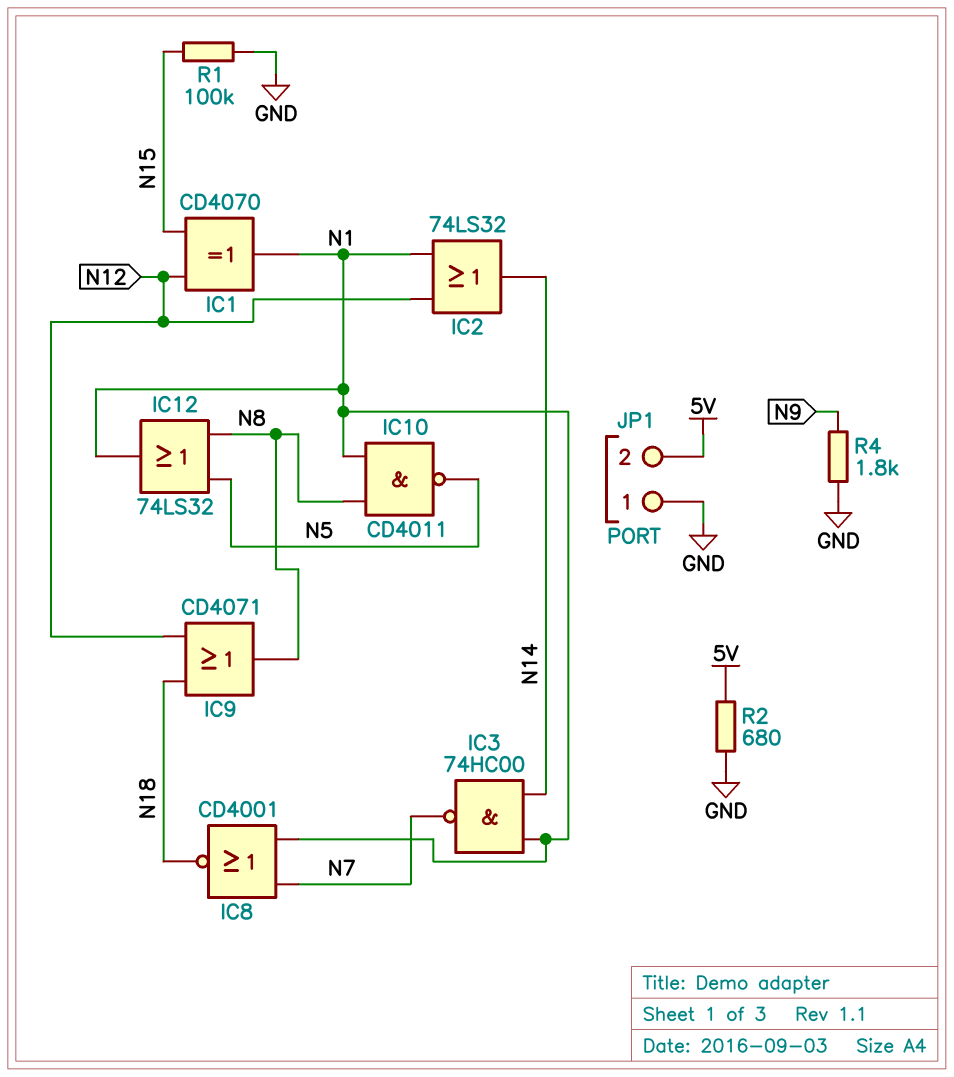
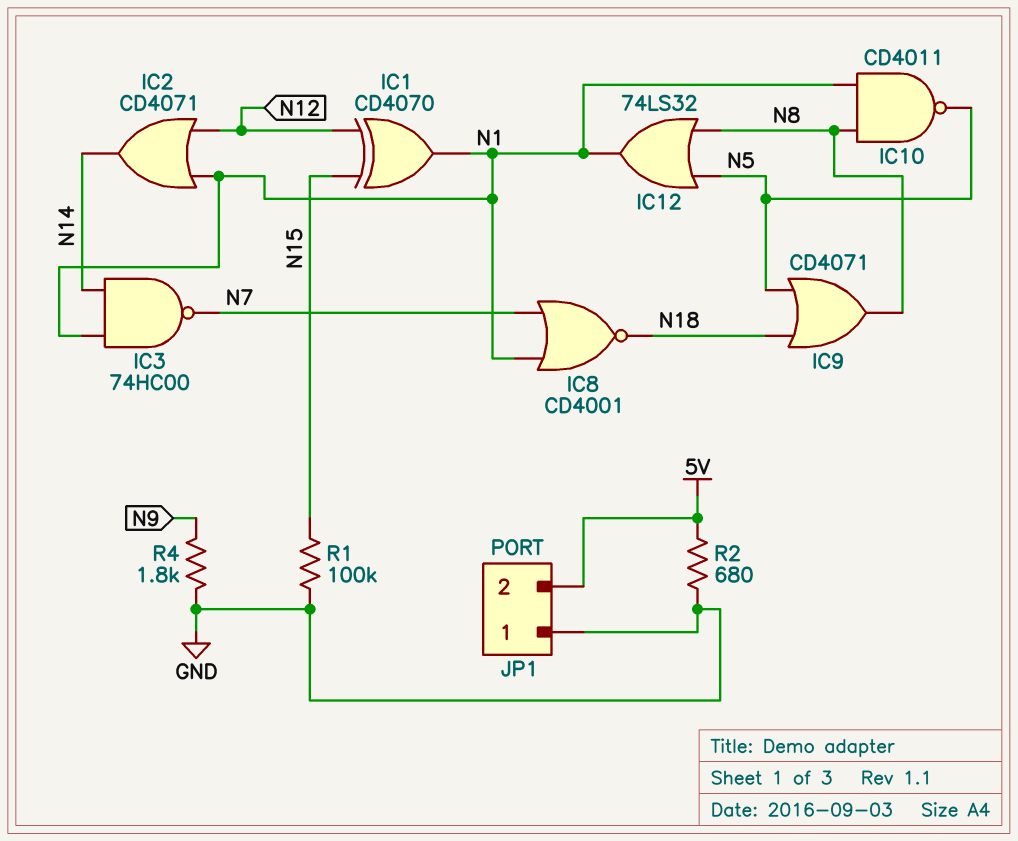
IC2: OR 74LS32 (in N1, in N12, out N14) -> OR CD4071 (in N1, in N12, out N14)
IC9: OR CD4071 (in N12, in N18, out N8) -> OR CD4071 (in N5, in N18, out N8)

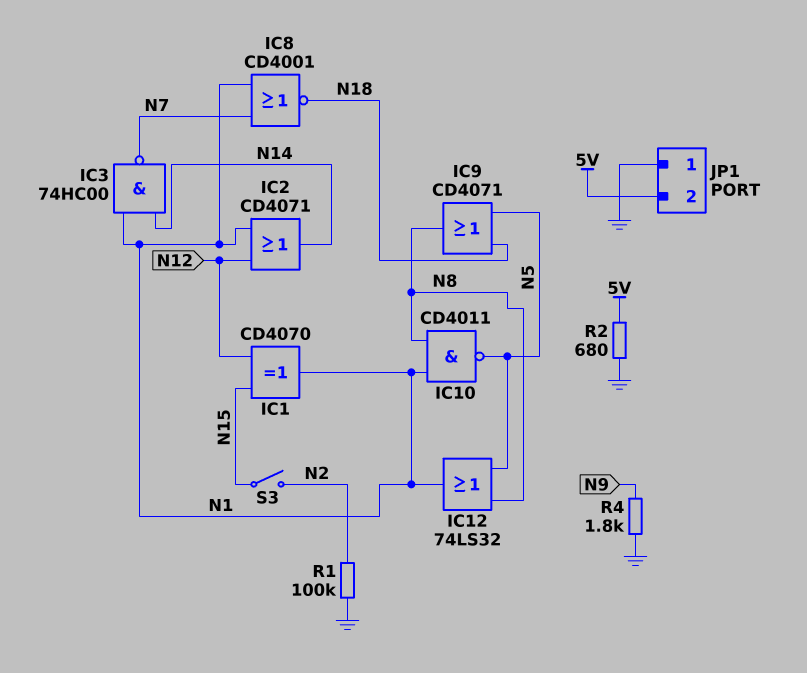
R1: 100k (GND, N15) -> 100k (GND, N2)
S3: none -> switch (N2, N15)

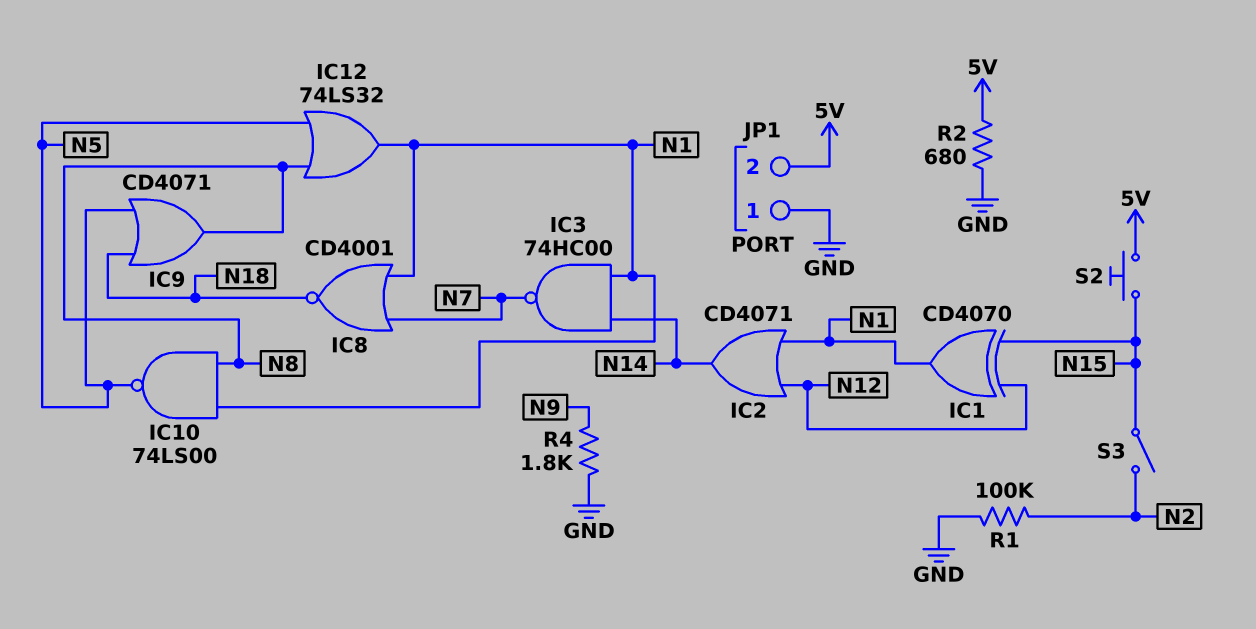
IC10: NAND CD4011 (in N1, in N8, out N5) -> NAND 74LS00 (in N1, in N8, out N5)
S2: none -> button (5V, N15)

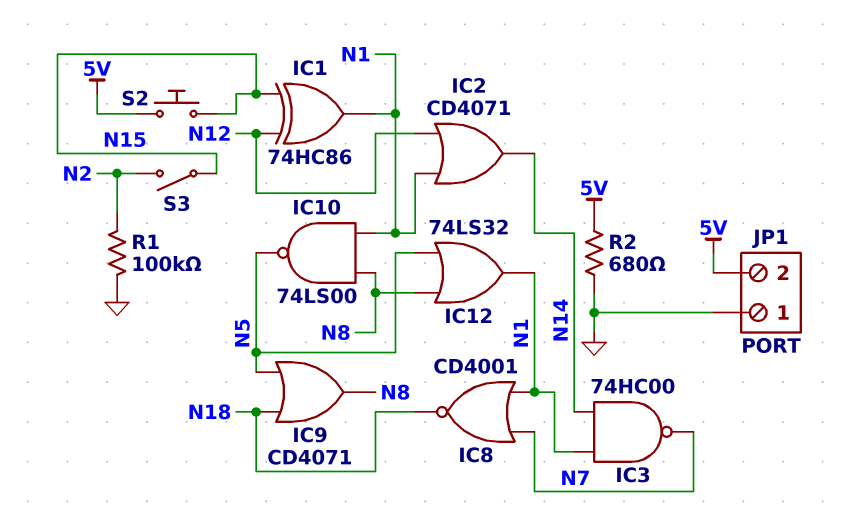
IC1: XOR CD4070 (in N12, in N15, out N1) -> XOR 74HC86 (in N12, in N15, out N1)
R4: 1.8k (GND, N9) -> none

